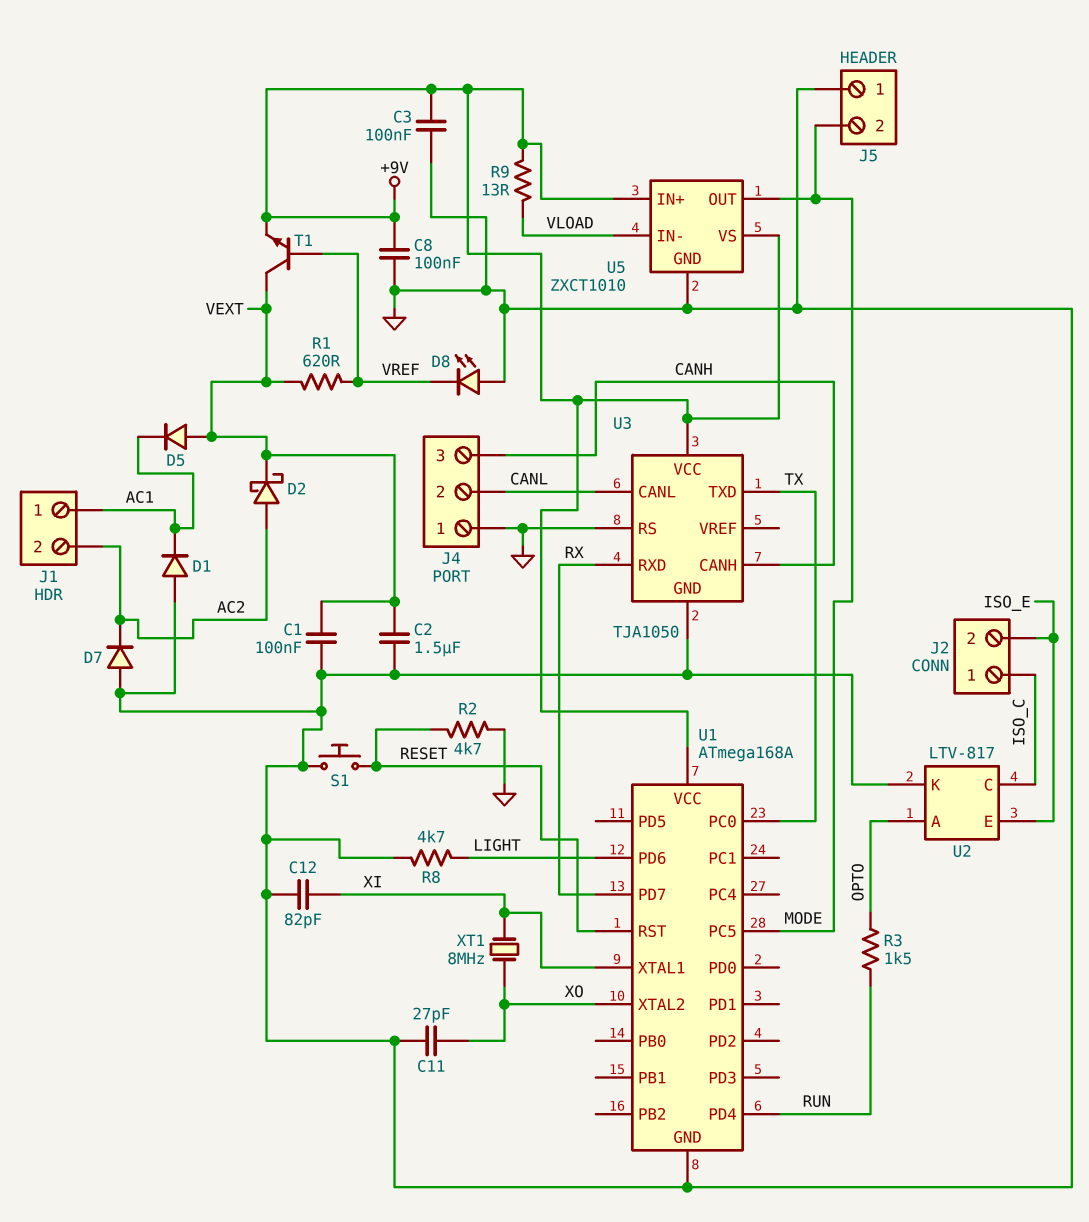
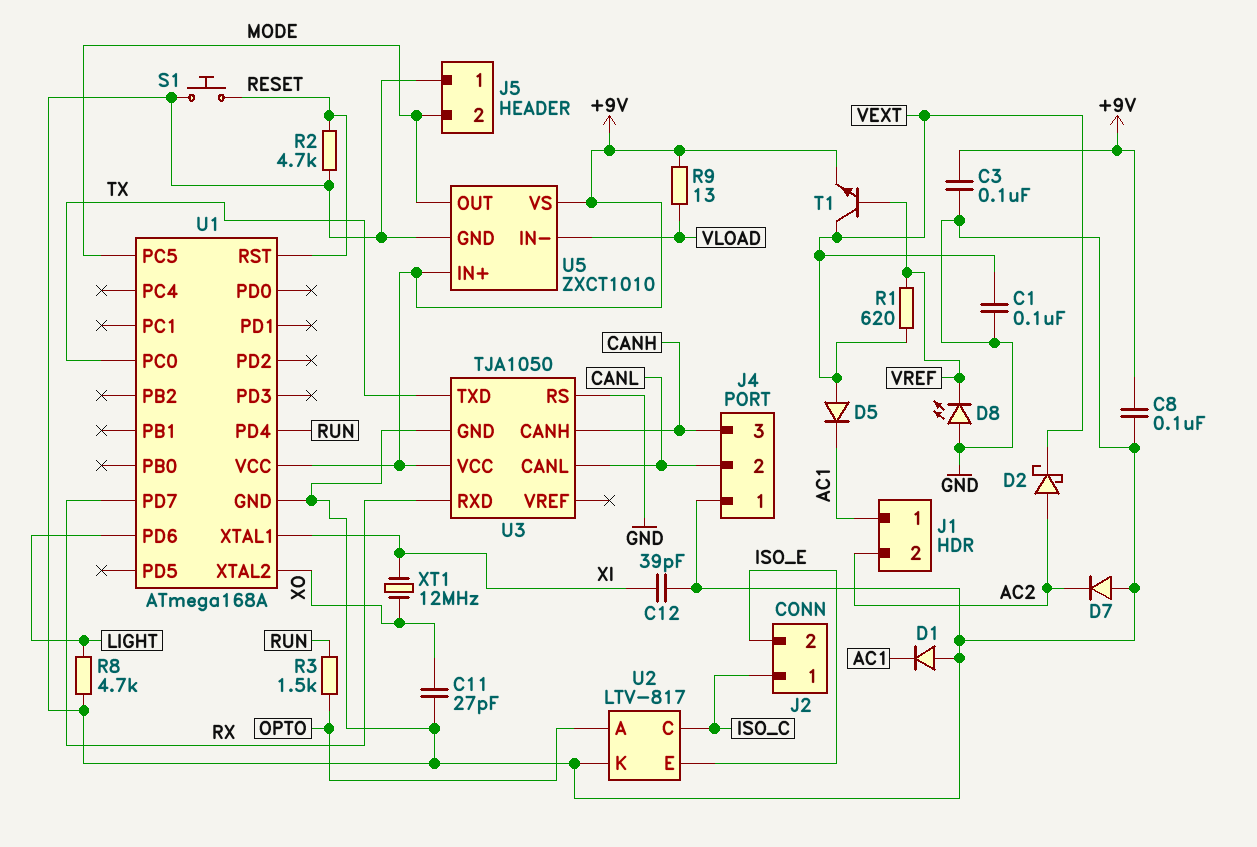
C2: 1.5uF (GND, VEXT) -> none
C12: 82pF (GND, XI) -> 39pF (GND, XI)
XT1: 8MHz (XI, XO) -> 12MHz (XI, XO)

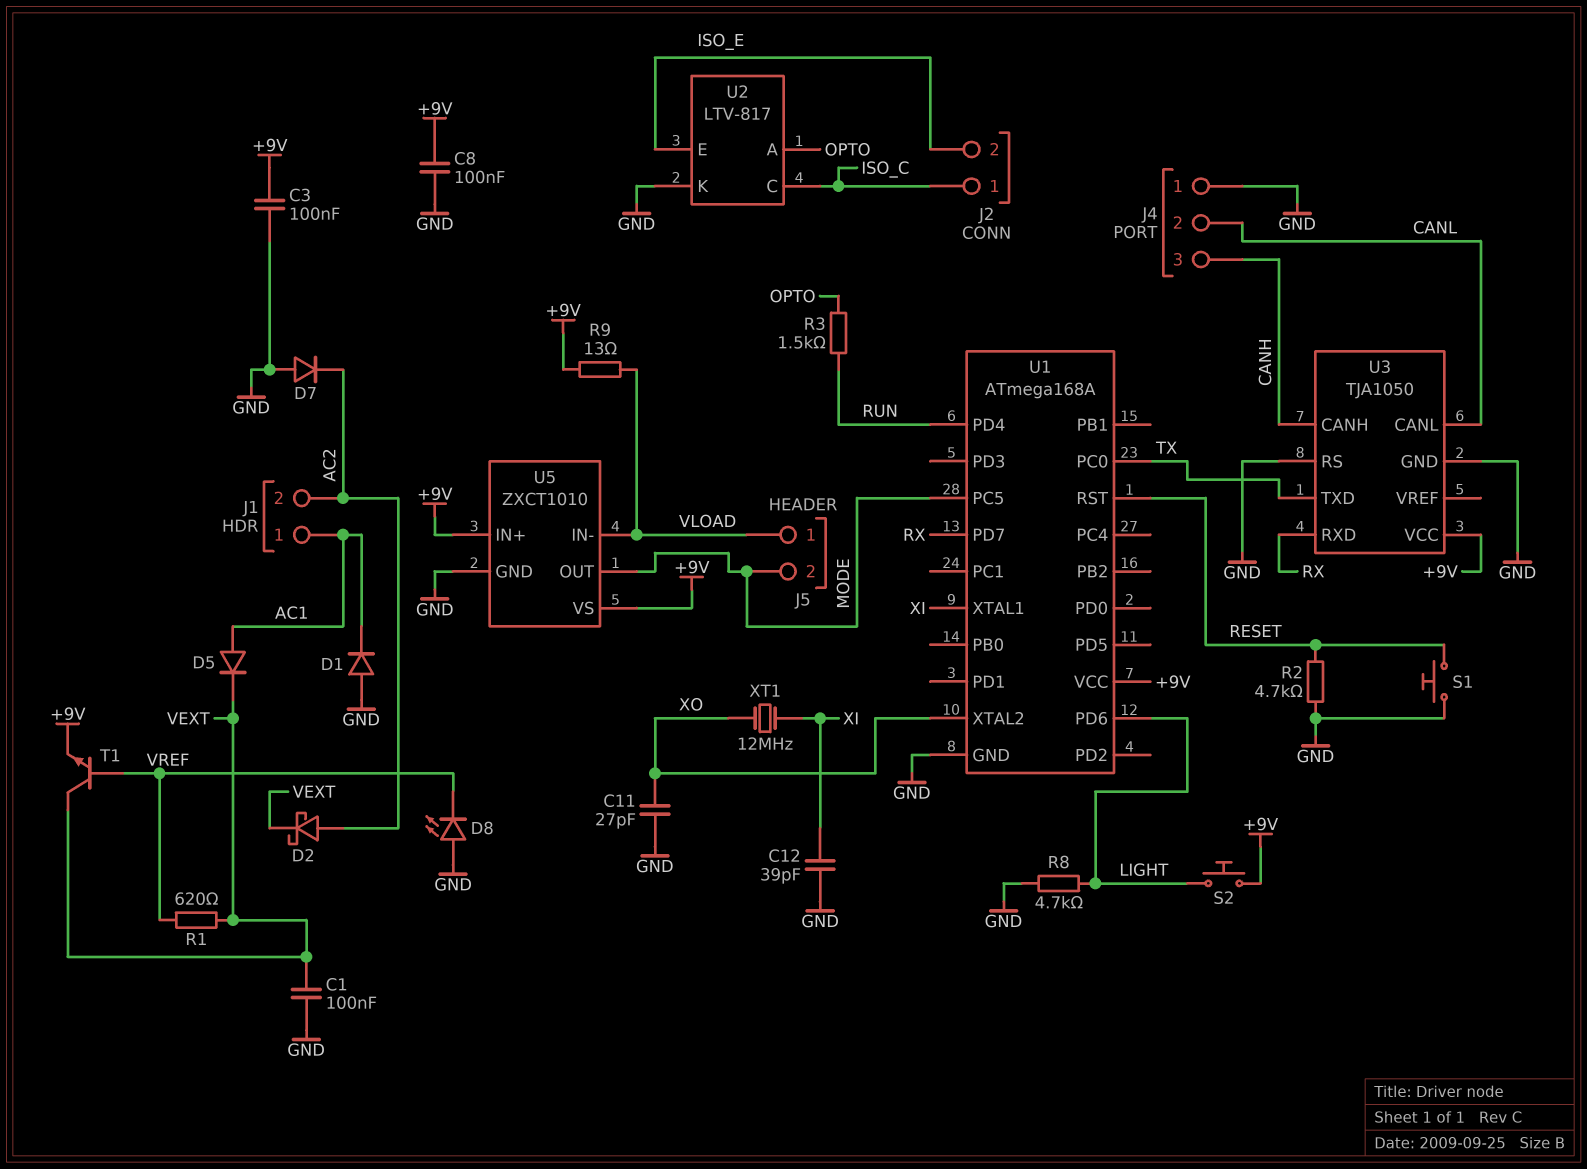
D5: diode (A VEXT, K AC1) -> diode (A AC1, K VEXT)
J5 pin 1: GND -> VLOAD
S2: none -> button (+9V, LIGHT)

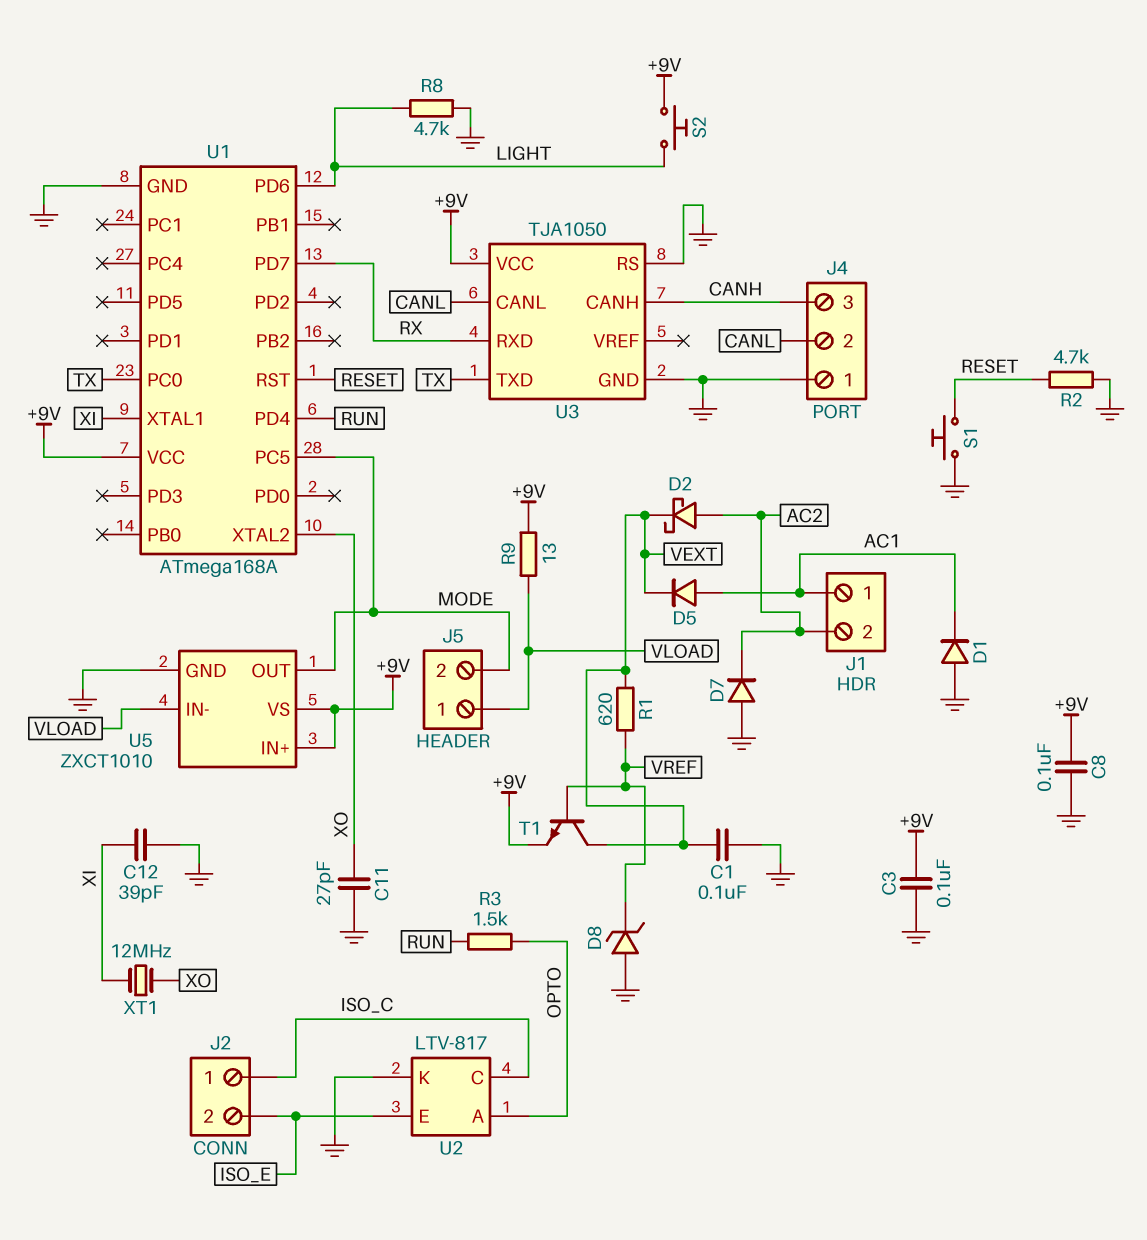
D8: LED (A GND, K VREF) -> zener (A GND, K VREF)

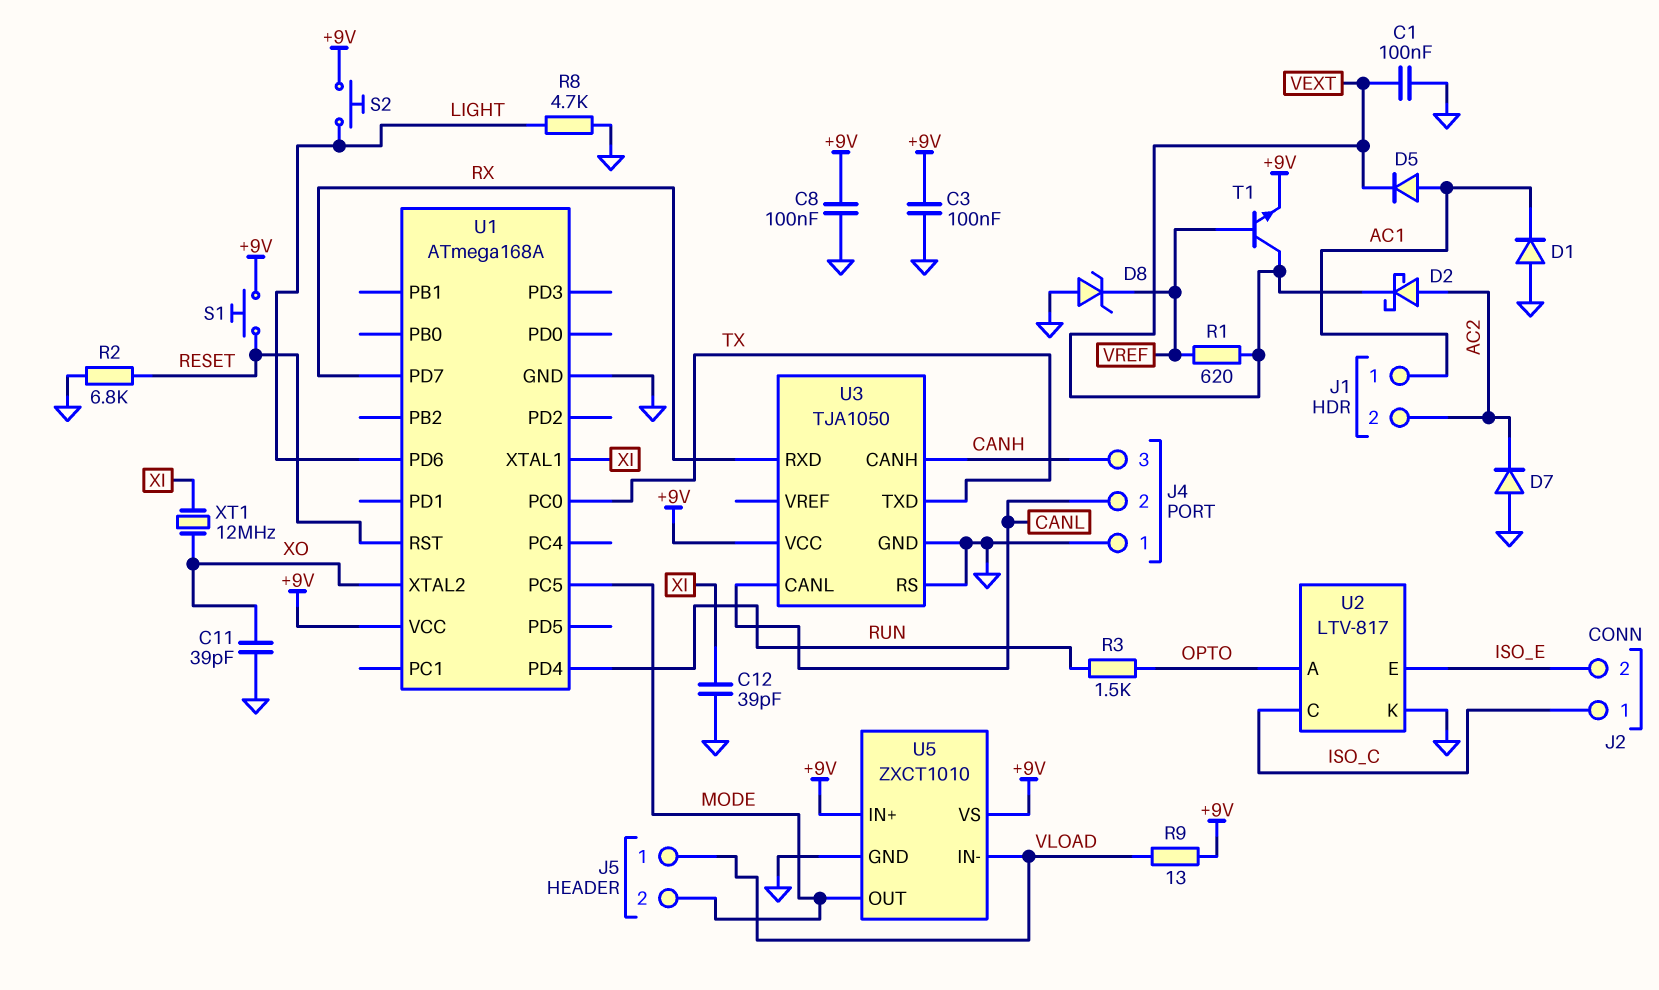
C11: 27pF (GND, XO) -> 39pF (GND, XO)
R2: 4.7k (GND, RESET) -> 6.8k (GND, RESET)
S1: button (GND, RESET) -> button (+9V, RESET)

